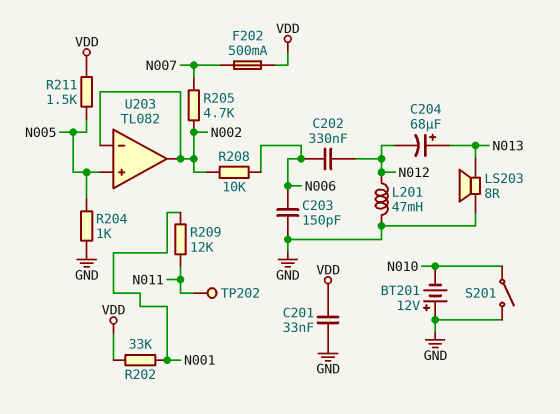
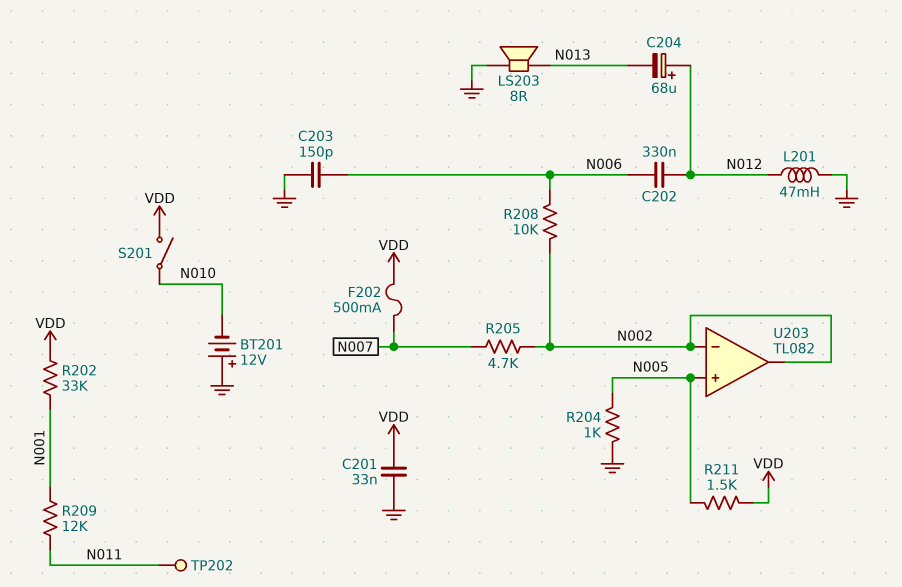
C204: 68uF (plus N013, minus N012) -> 68uF (plus N012, minus N013)
S201: switch (GND, N010) -> switch (N010, VDD)

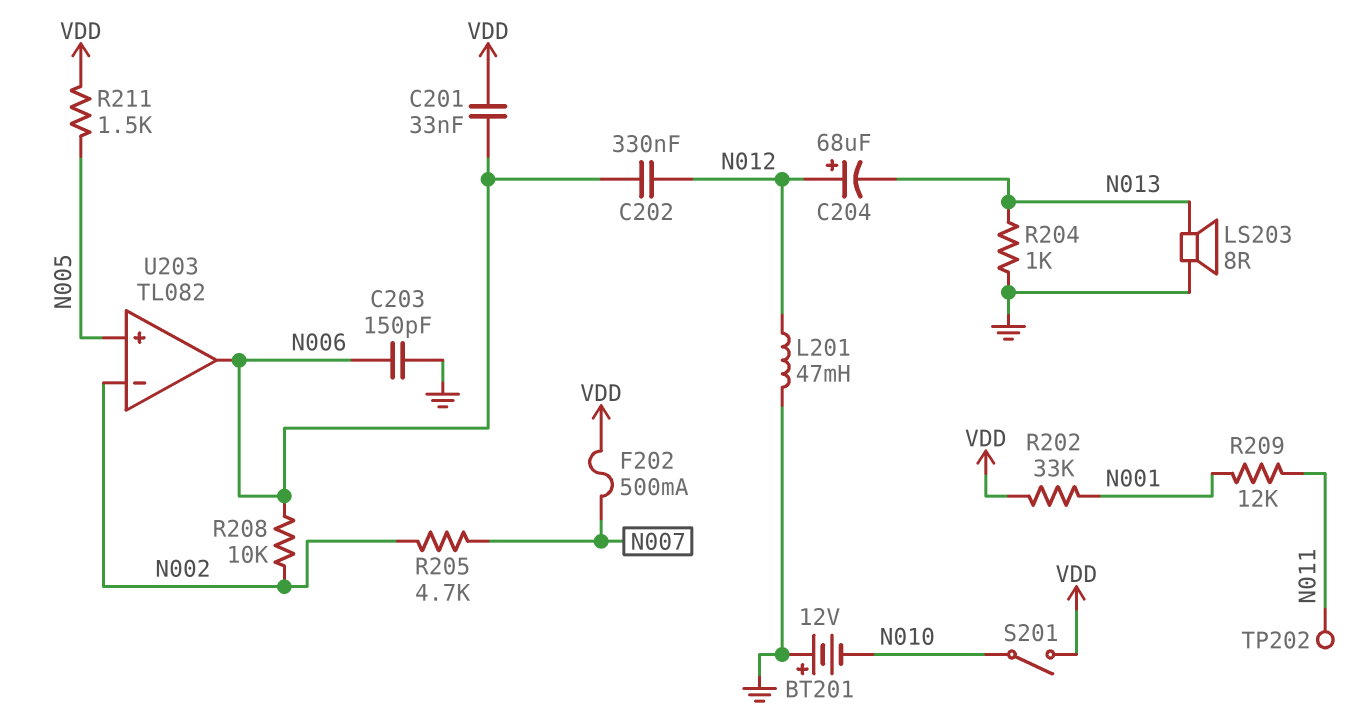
C201: 33nF (GND, VDD) -> 33nF (N006, VDD)
R204: 1k (GND, N005) -> 1k (GND, N013)
U203 pin out: N002 -> N006

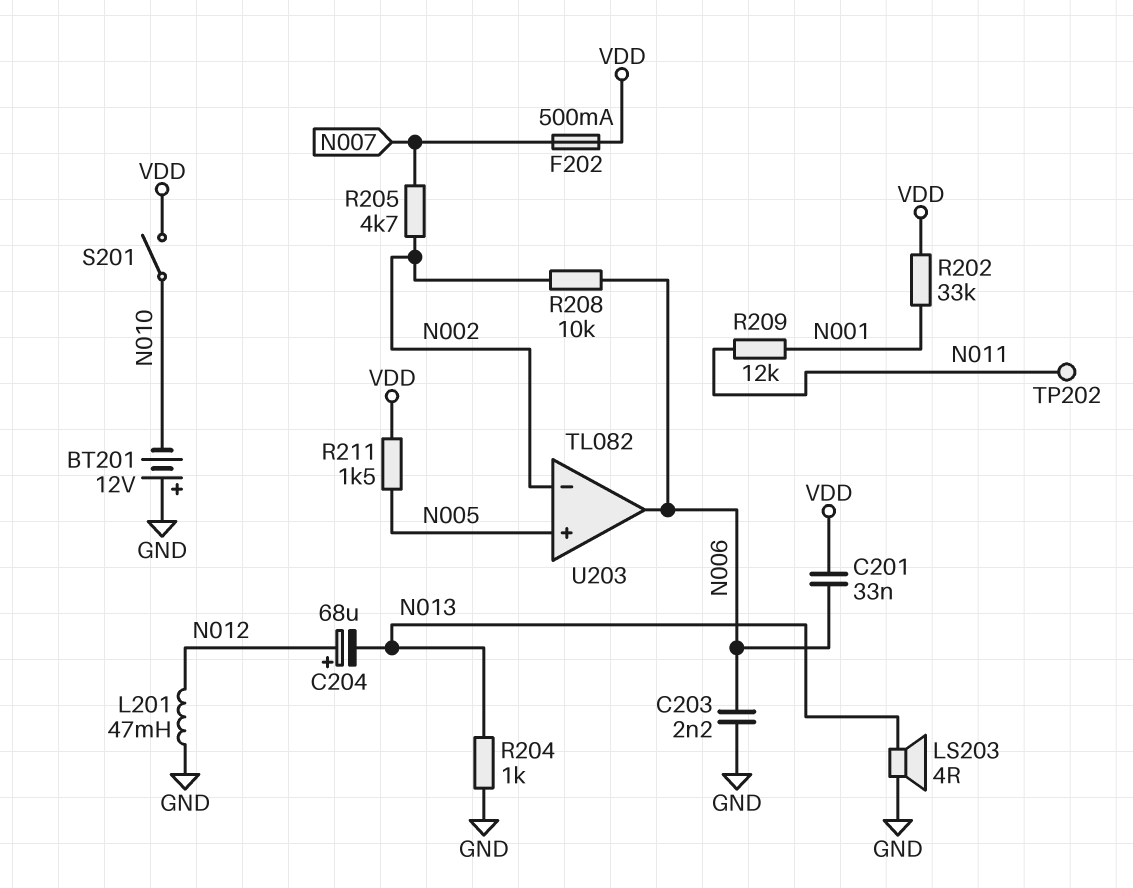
C202: 330nF (N006, N012) -> none
C203: 150pF (GND, N006) -> 2.2nF (GND, N006)
LS203: speaker 8R (GND, N013) -> speaker 4R (GND, N013)

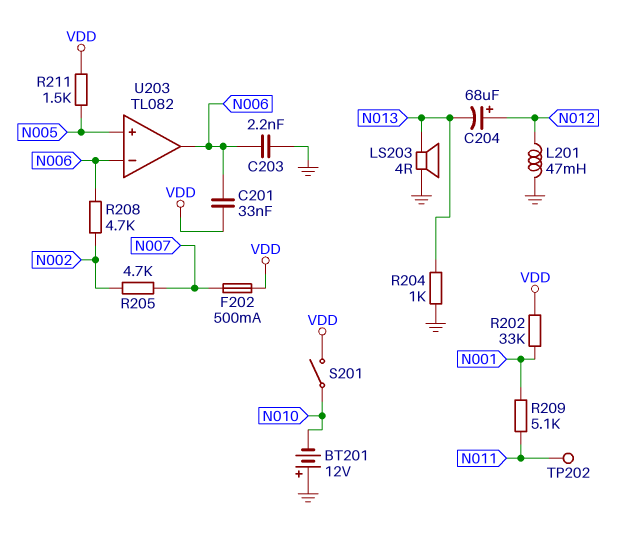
R208: 10k (N002, N006) -> 4.7k (N002, N006)
R209: 12k (N001, N011) -> 5.1k (N001, N011)
U203 pin in-: N002 -> N006

